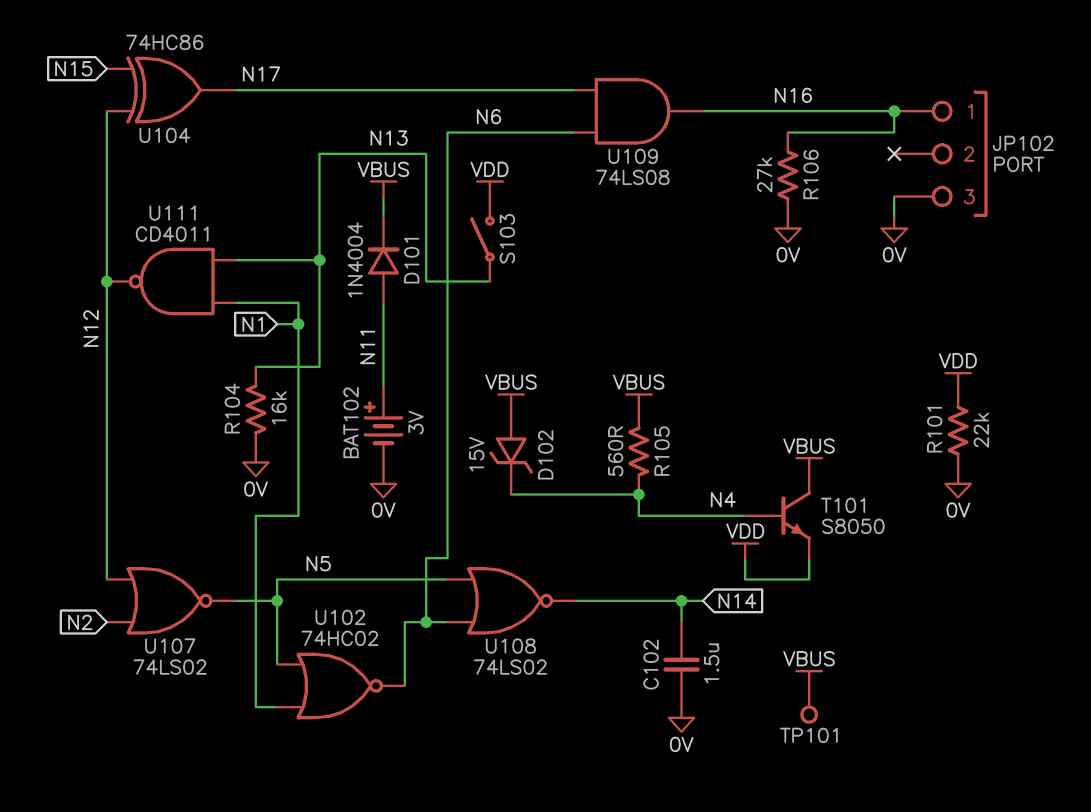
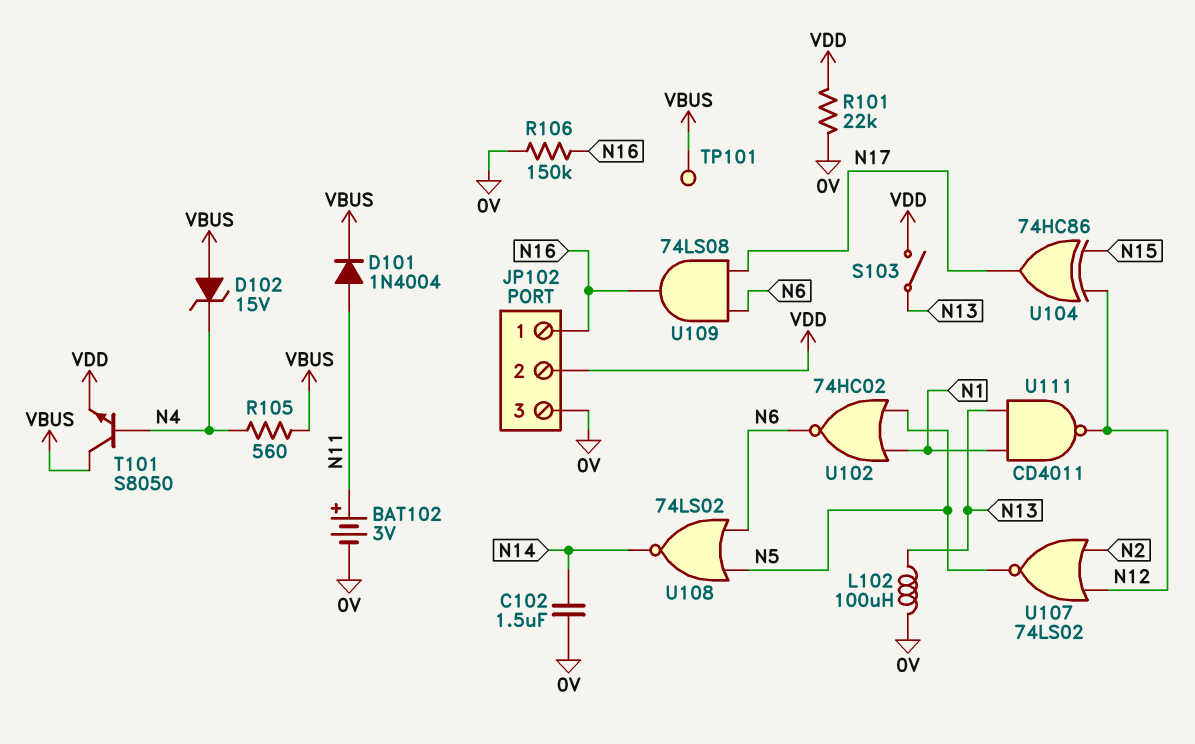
JP102 pin 2: none -> VDD
L102: none -> 100uH (0V, N13)
R104: 16k (0V, N13) -> none
R106: 27k (0V, N16) -> 150k (0V, N16)

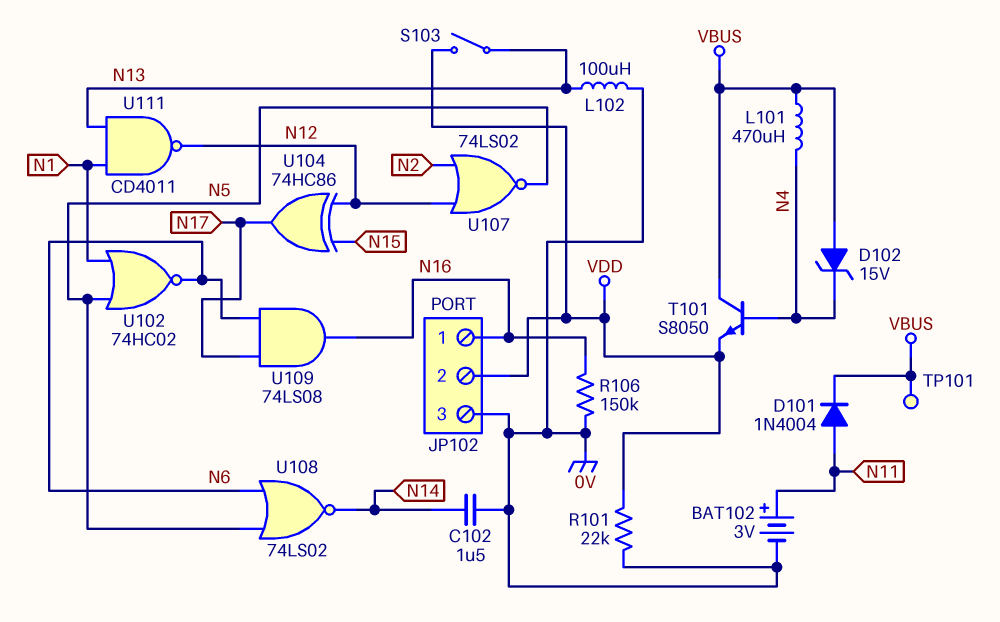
L101: none -> 470uH (N4, VBUS)
R105: 560 (N4, VBUS) -> none

